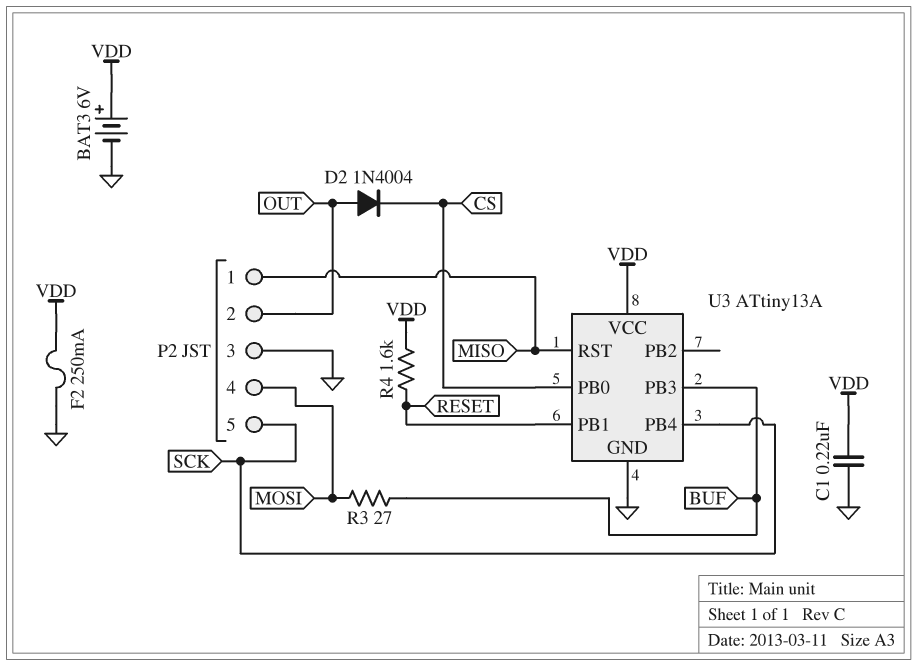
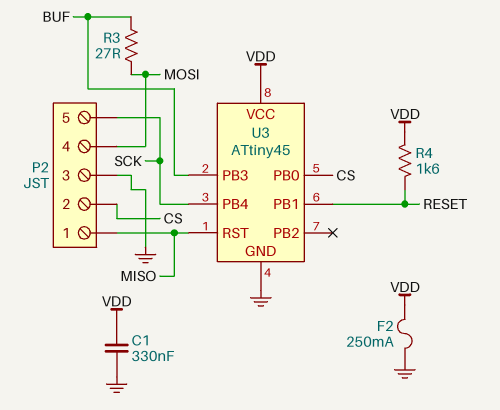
BAT3: 6V (plus VDD, minus GND) -> none
C1: 220nF (GND, VDD) -> 330nF (GND, VDD)
D2: diode 1N4004 (A OUT, K CS) -> none
P2 pin 2: OUT -> CS
U3: ATtiny13A -> ATtiny45

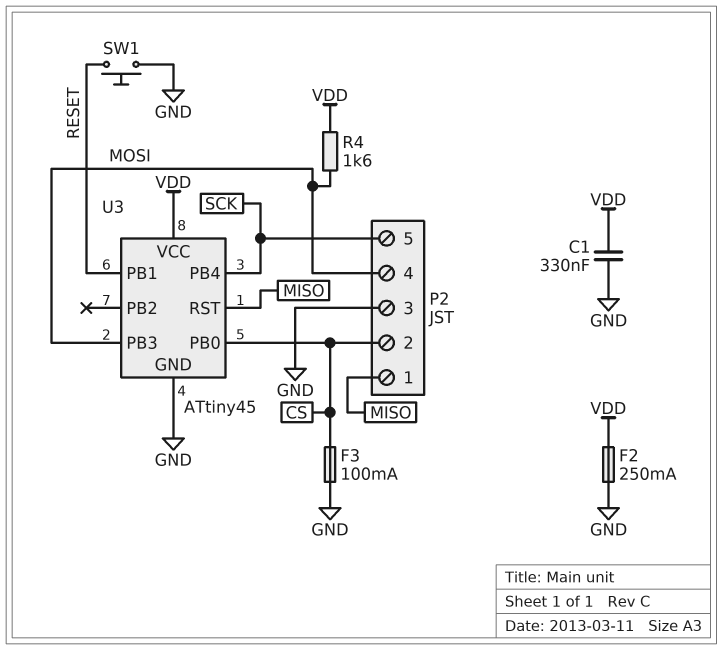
F3: none -> 100mA (CS, GND)
R3: 27 (BUF, MOSI) -> none
R4: 1.6k (RESET, VDD) -> 1.6k (MOSI, VDD)
SW1: none -> button (GND, RESET)
U3 pin PB3: BUF -> MOSI

